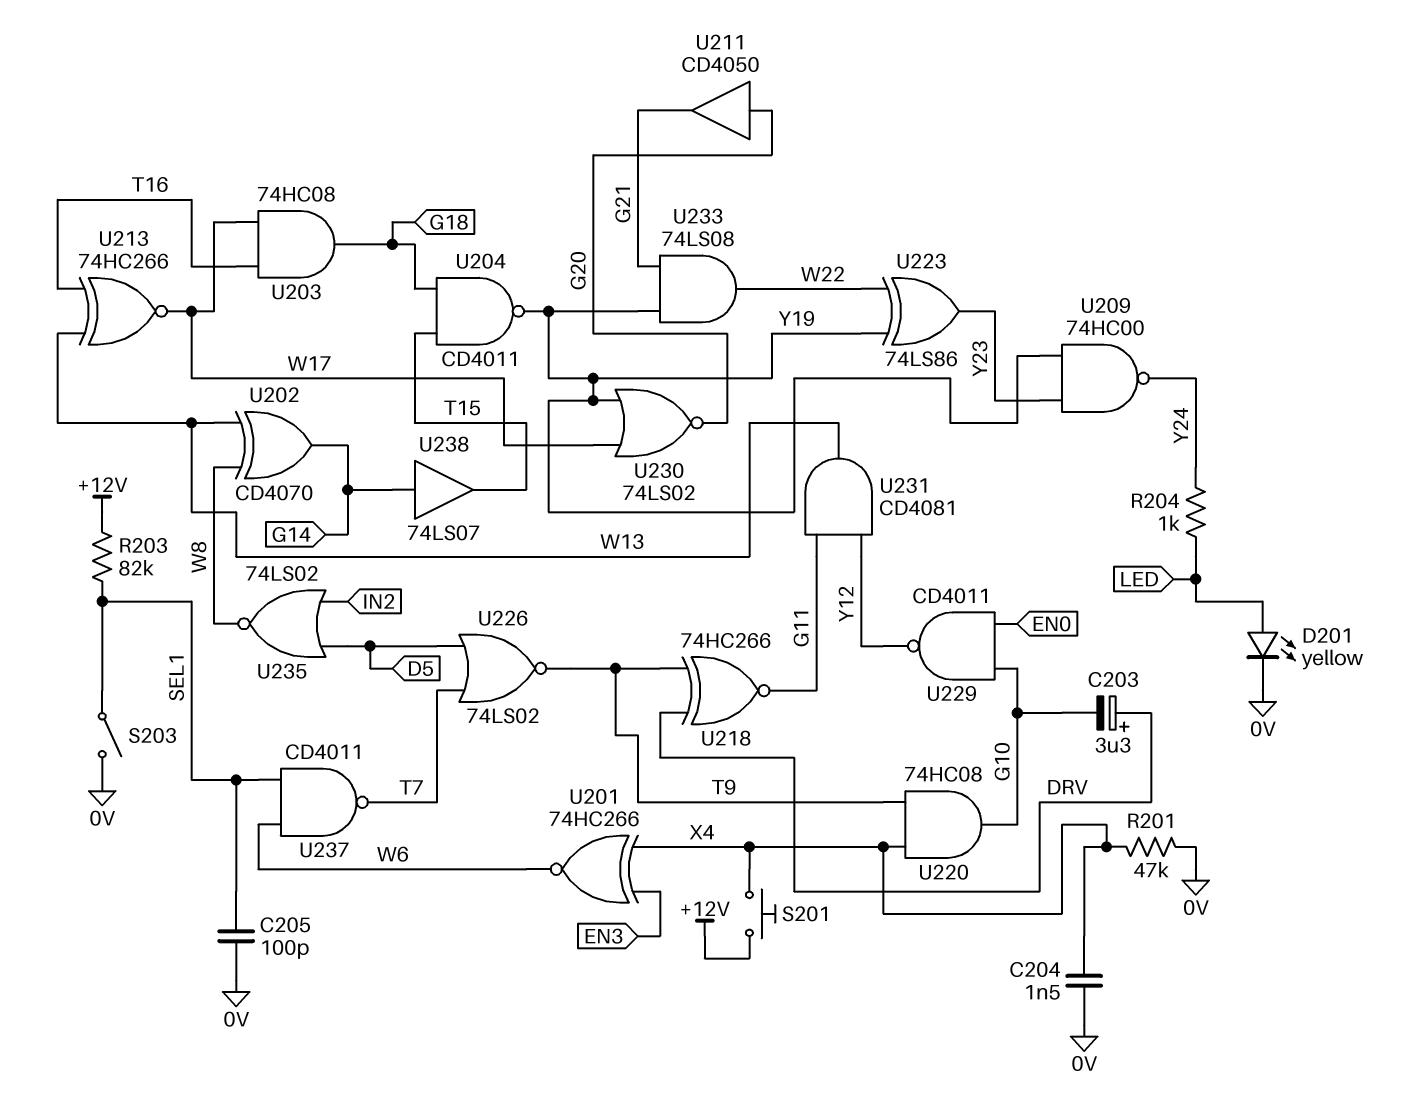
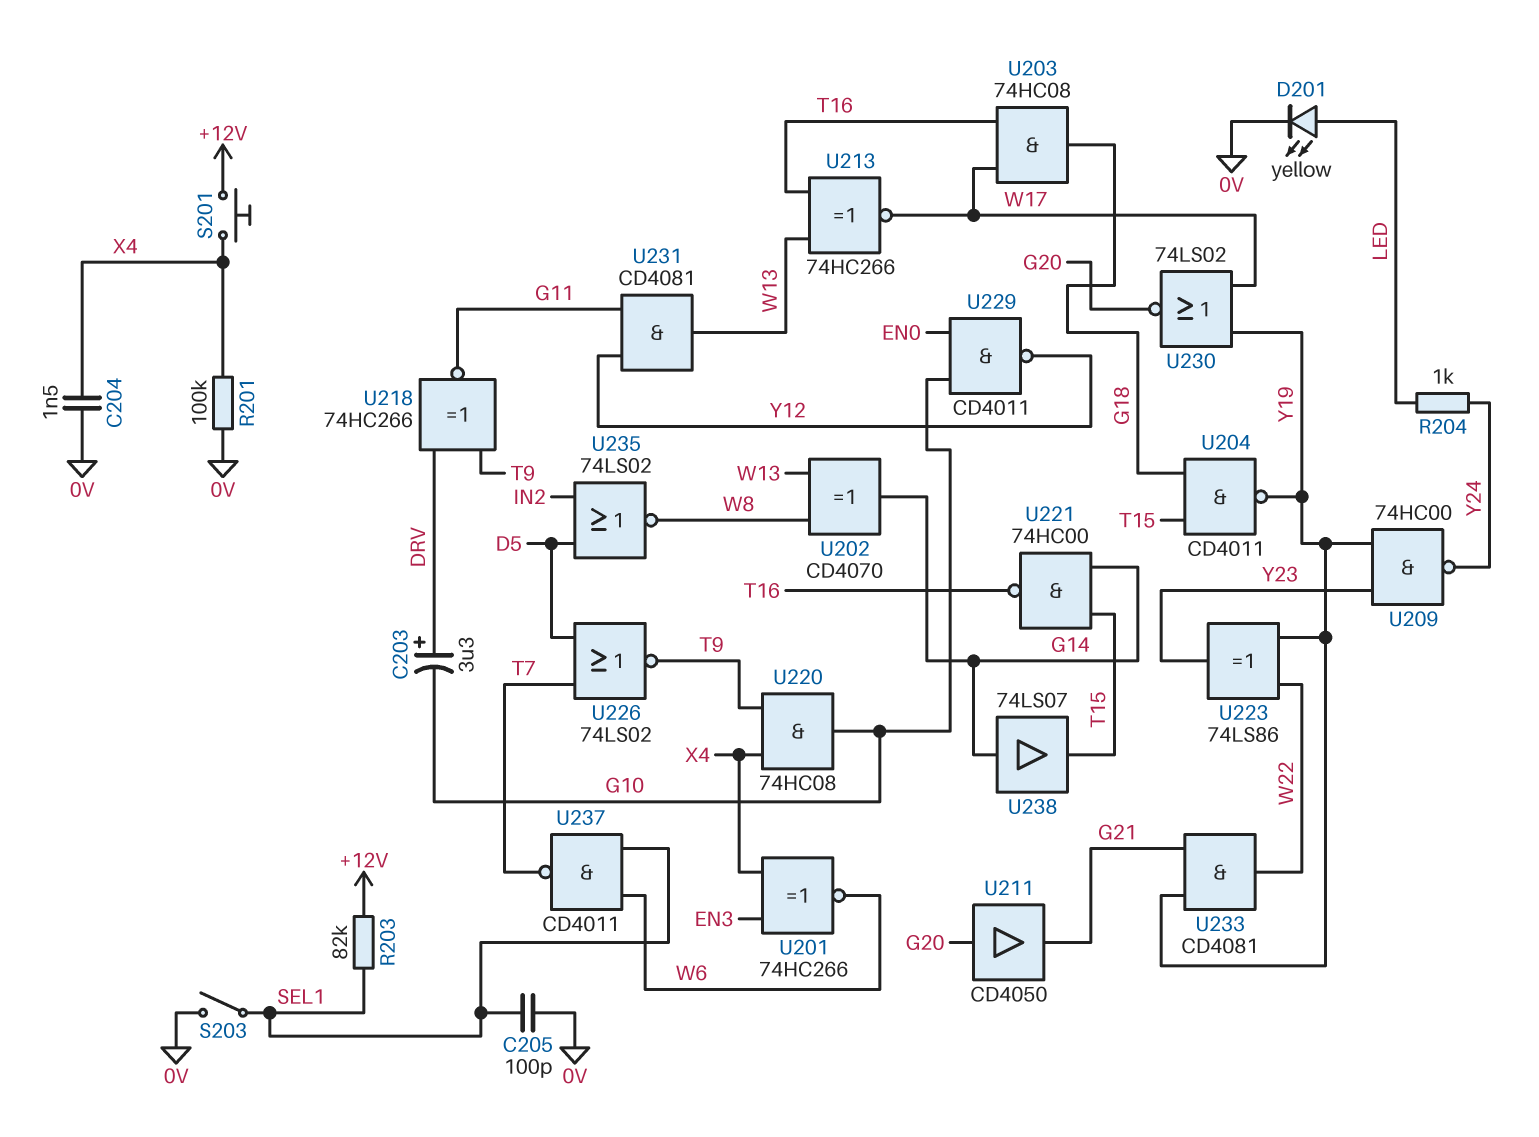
R201: 47k (0V, X4) -> 100k (0V, X4)
U221: none -> NAND 74HC00 (in G14, in T15, out T16)
U233: AND 74LS08 (in G21, in Y19, out W22) -> AND CD4081 (in G21, in Y19, out W22)

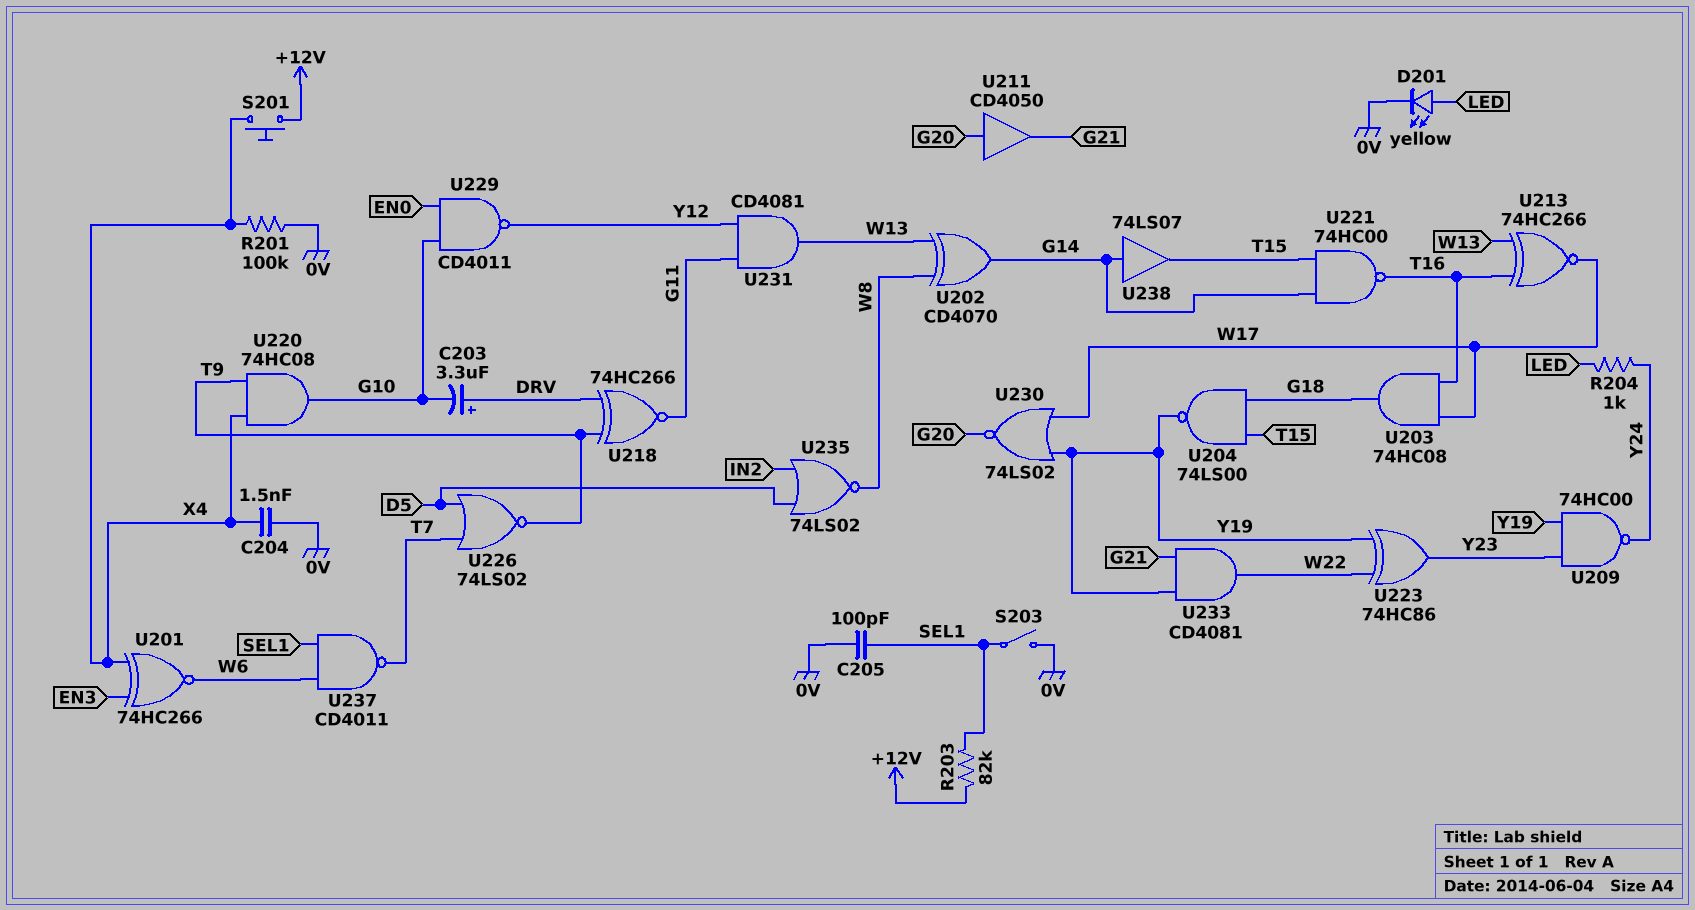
U204: NAND CD4011 (in G18, in T15, out Y19) -> NAND 74LS00 (in G18, in T15, out Y19)
U223: XOR 74LS86 (in W22, in Y19, out Y23) -> XOR 74HC86 (in W22, in Y19, out Y23)

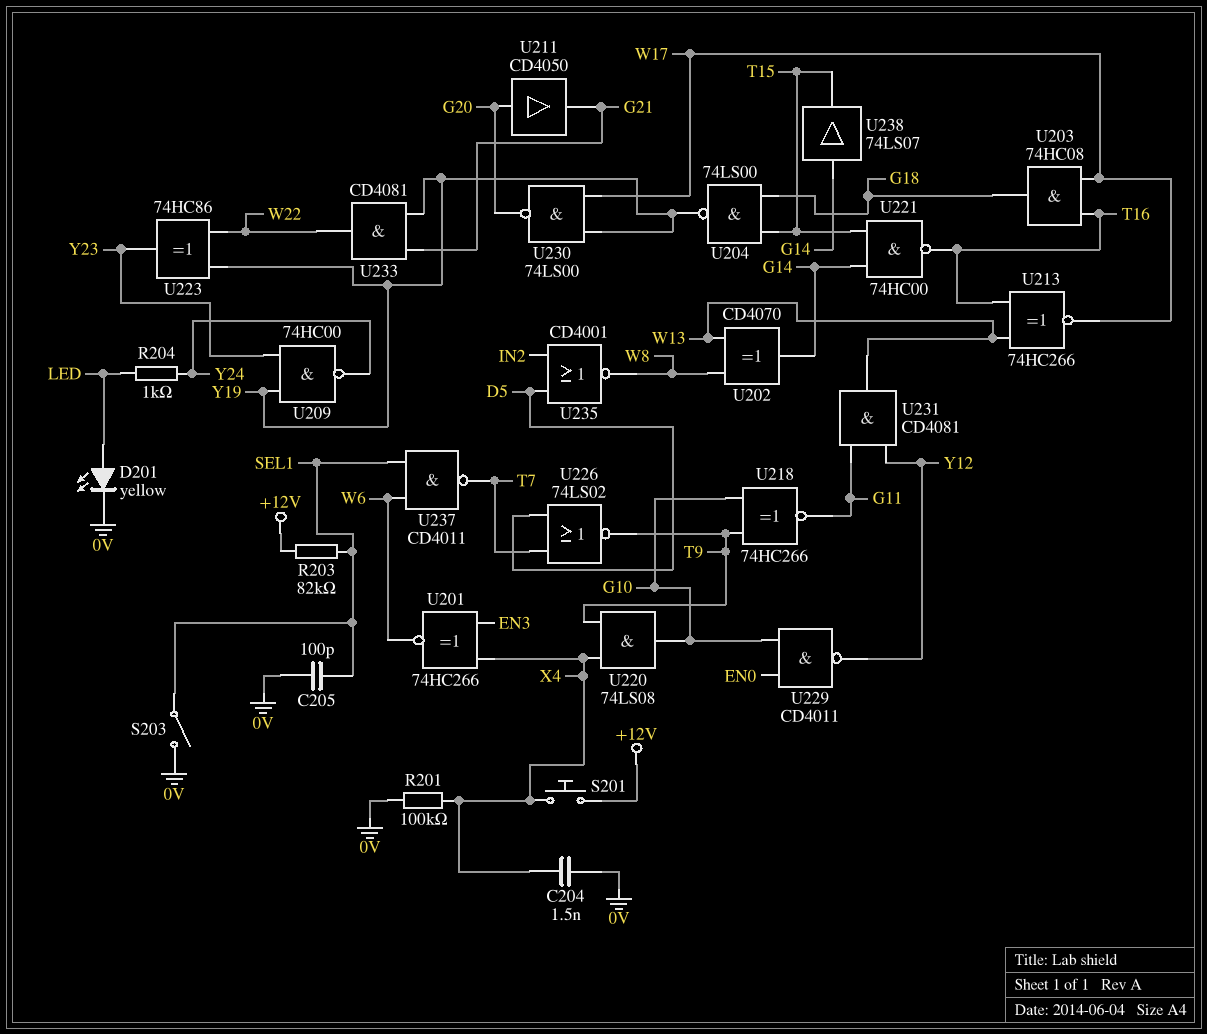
C203: 3.3uF (plus DRV, minus G10) -> none
U218: XNOR 74HC266 (in DRV, in T9, out G11) -> XNOR 74HC266 (in G10, in T9, out G11)
U220: AND 74HC08 (in T9, in X4, out G10) -> AND 74LS08 (in T9, in X4, out G10)
U230: NOR 74LS02 (in W17, in Y19, out G20) -> NAND 74LS00 (in W17, in Y19, out G20)
U235: NOR 74LS02 (in D5, in IN2, out W8) -> NOR CD4001 (in D5, in IN2, out W8)

